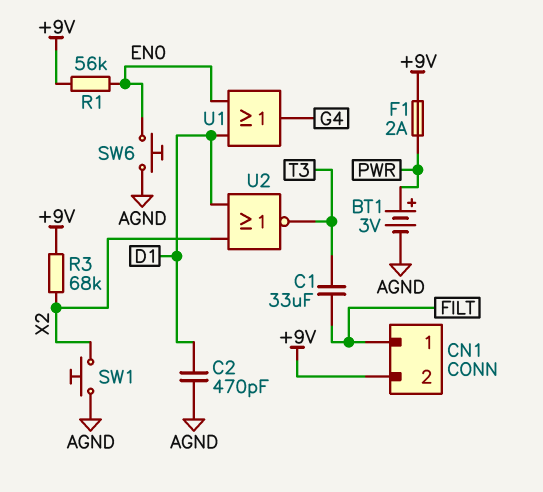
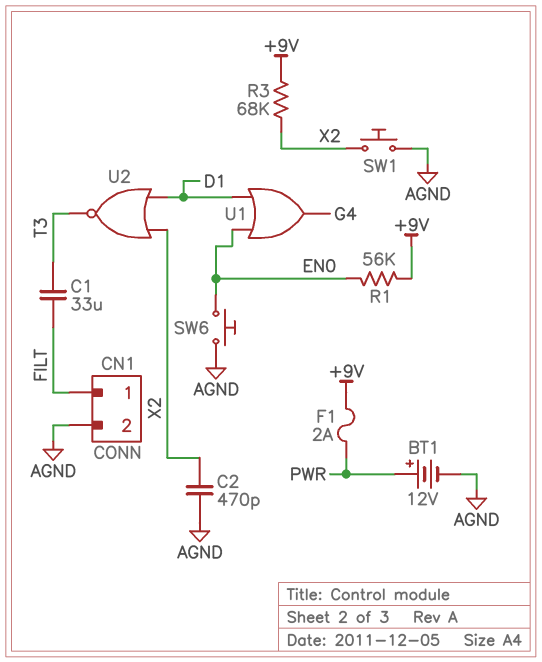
BT1: 3V (plus PWR, minus AGND) -> 12V (plus PWR, minus AGND)
C2: 470pF (AGND, D1) -> 470pF (AGND, X2)
CN1 pin 2: +9V -> AGND

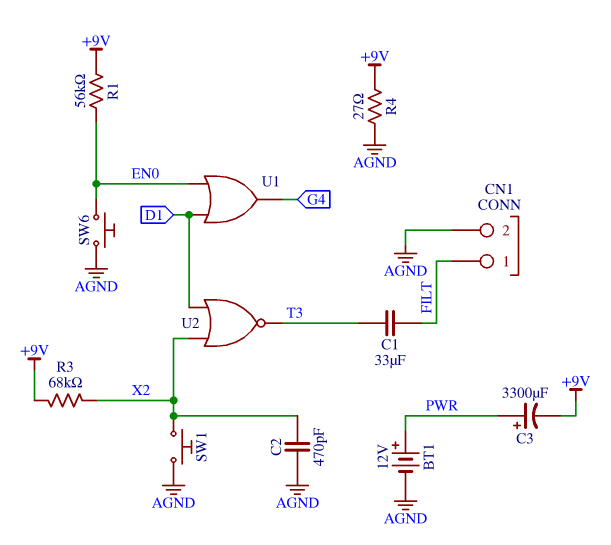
C3: none -> 3300uF (plus PWR, minus +9V)
F1: 2A (+9V, PWR) -> none
R4: none -> 27 (+9V, AGND)

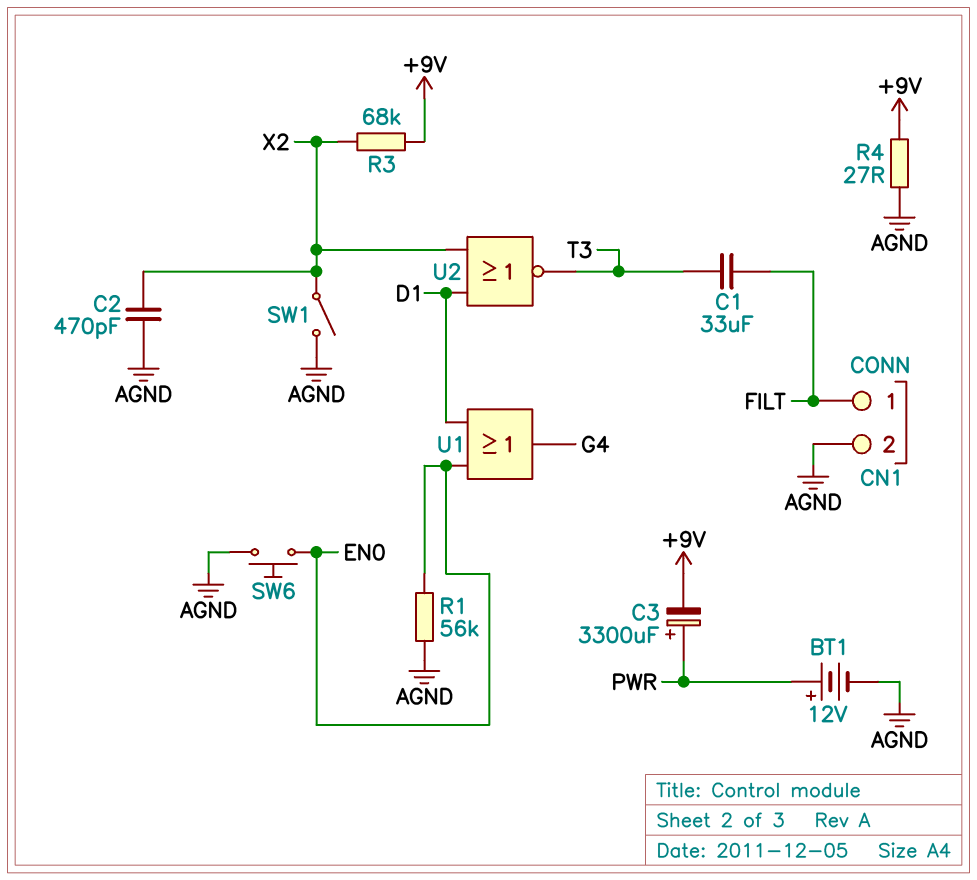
R1: 56k (+9V, EN0) -> 56k (AGND, EN0)
SW1: button (AGND, X2) -> switch (AGND, X2)

